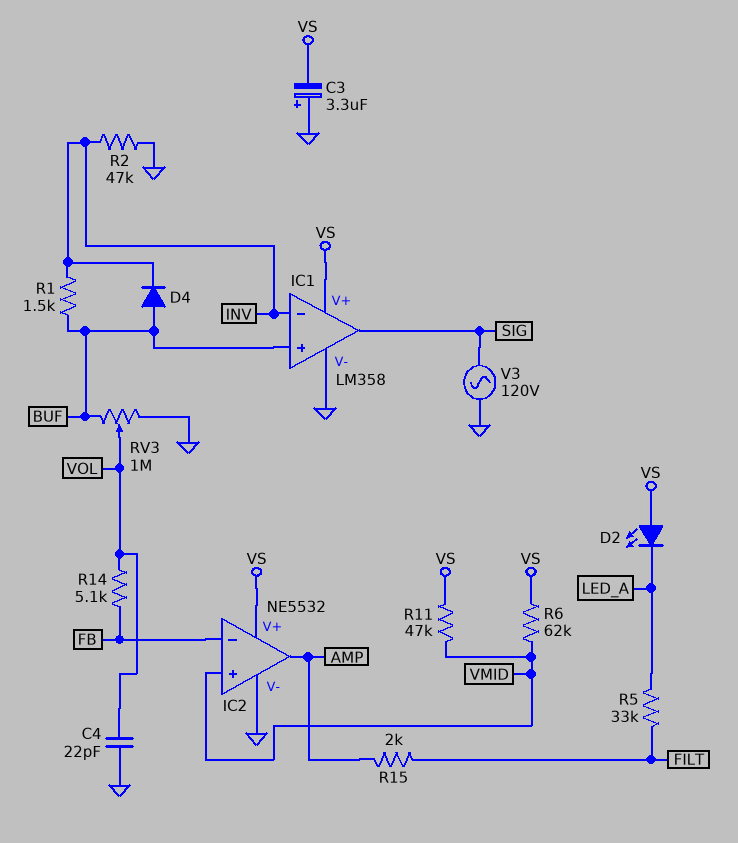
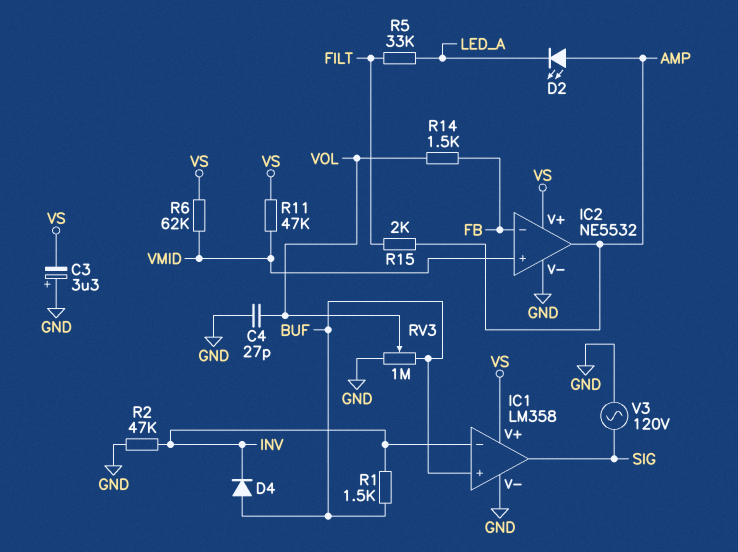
C4: 22pF (GND, VOL) -> 27pF (GND, VOL)
D2: LED (A VS, K LED_A) -> LED (A AMP, K LED_A)
R14: 5.1k (FB, VOL) -> 1.5k (FB, VOL)

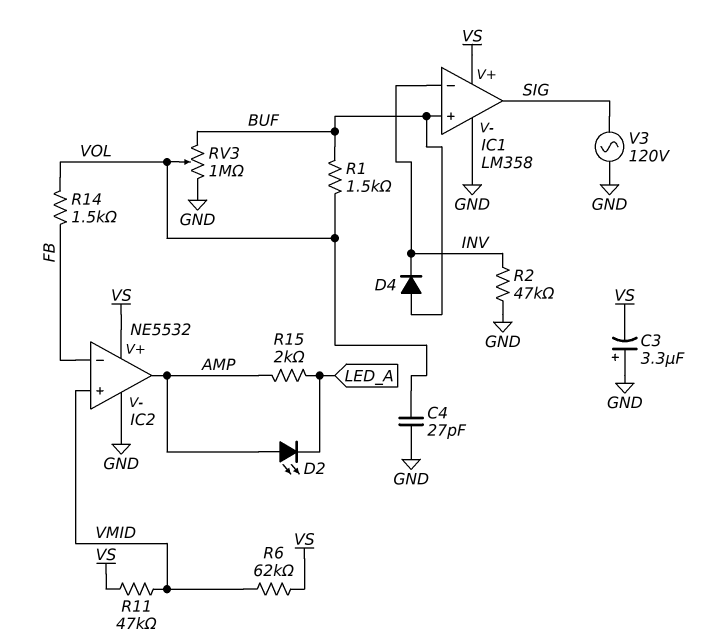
R1: 1.5k (BUF, INV) -> 1.5k (BUF, VOL)
R5: 33k (FILT, LED_A) -> none
R15: 2k (AMP, FILT) -> 2k (AMP, LED_A)

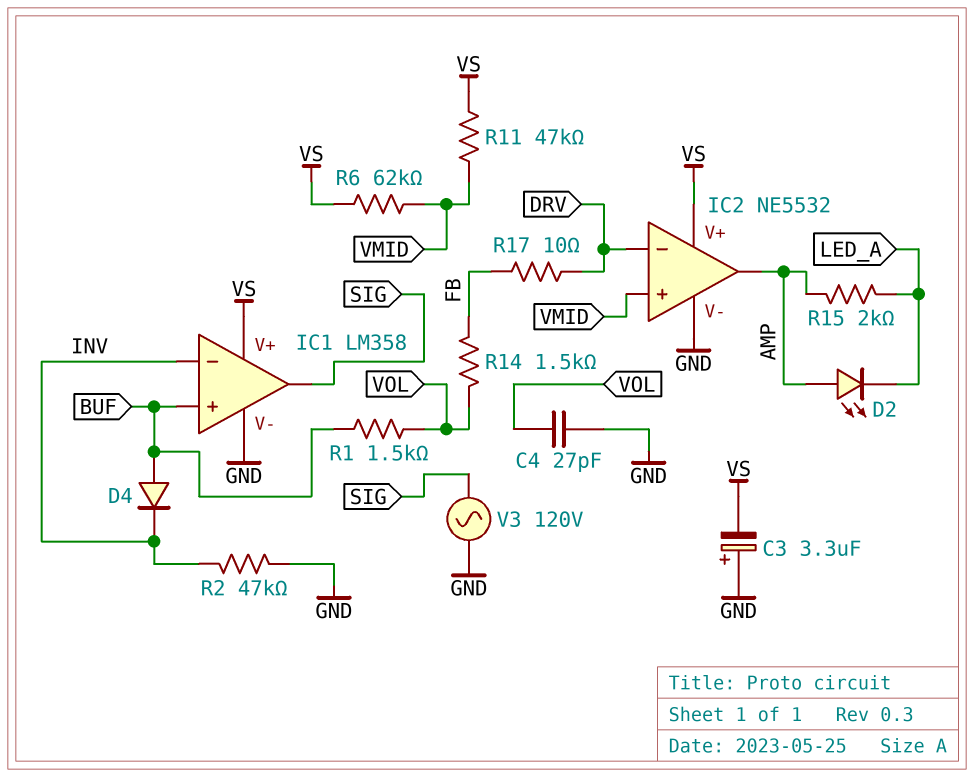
IC2 pin in-: FB -> DRV
R17: none -> 10 (DRV, FB)
RV3: 1M (BUF, GND, wiper VOL) -> none

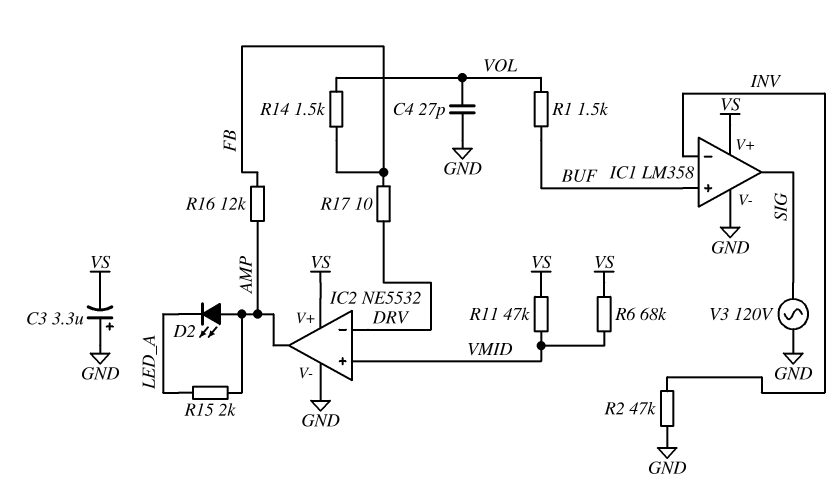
D4: diode (A BUF, K INV) -> none
R6: 62k (VMID, VS) -> 68k (VMID, VS)
R16: none -> 12k (AMP, FB)

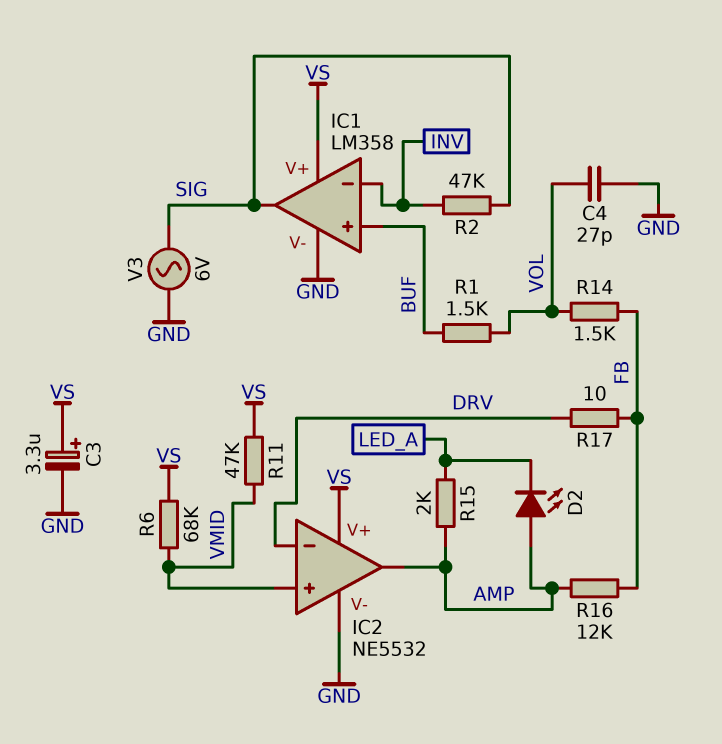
C3: 3.3uF (plus GND, minus VS) -> 3.3uF (plus VS, minus GND)
R2: 47k (GND, INV) -> 47k (INV, SIG)
V3: AC 120V (GND, SIG) -> AC 6V (GND, SIG)

